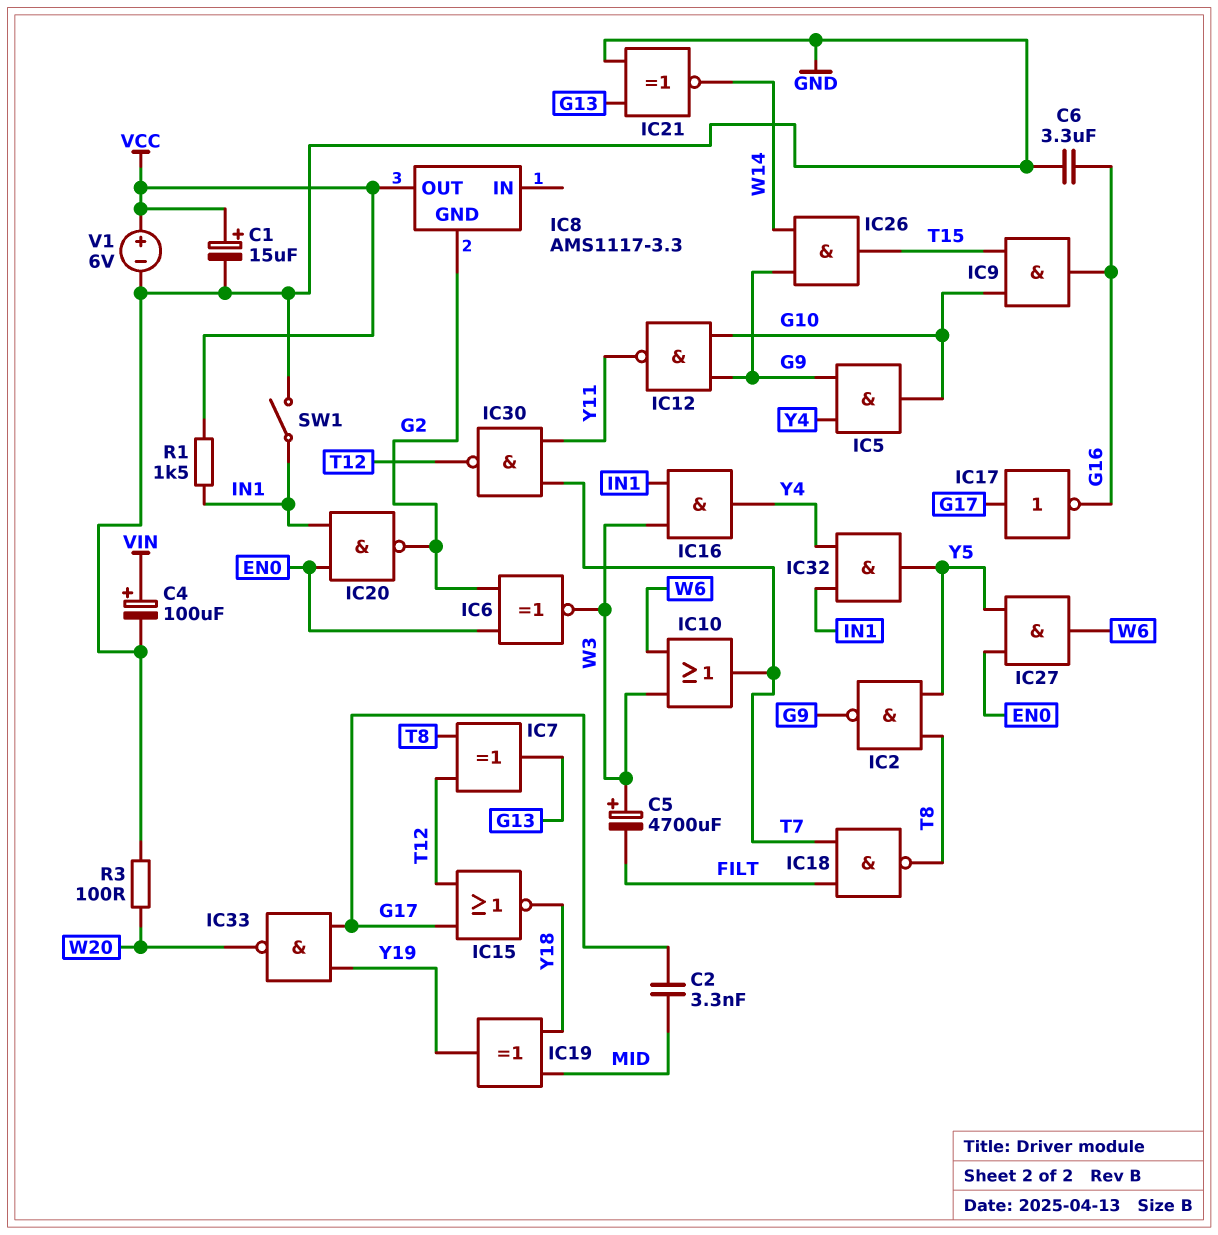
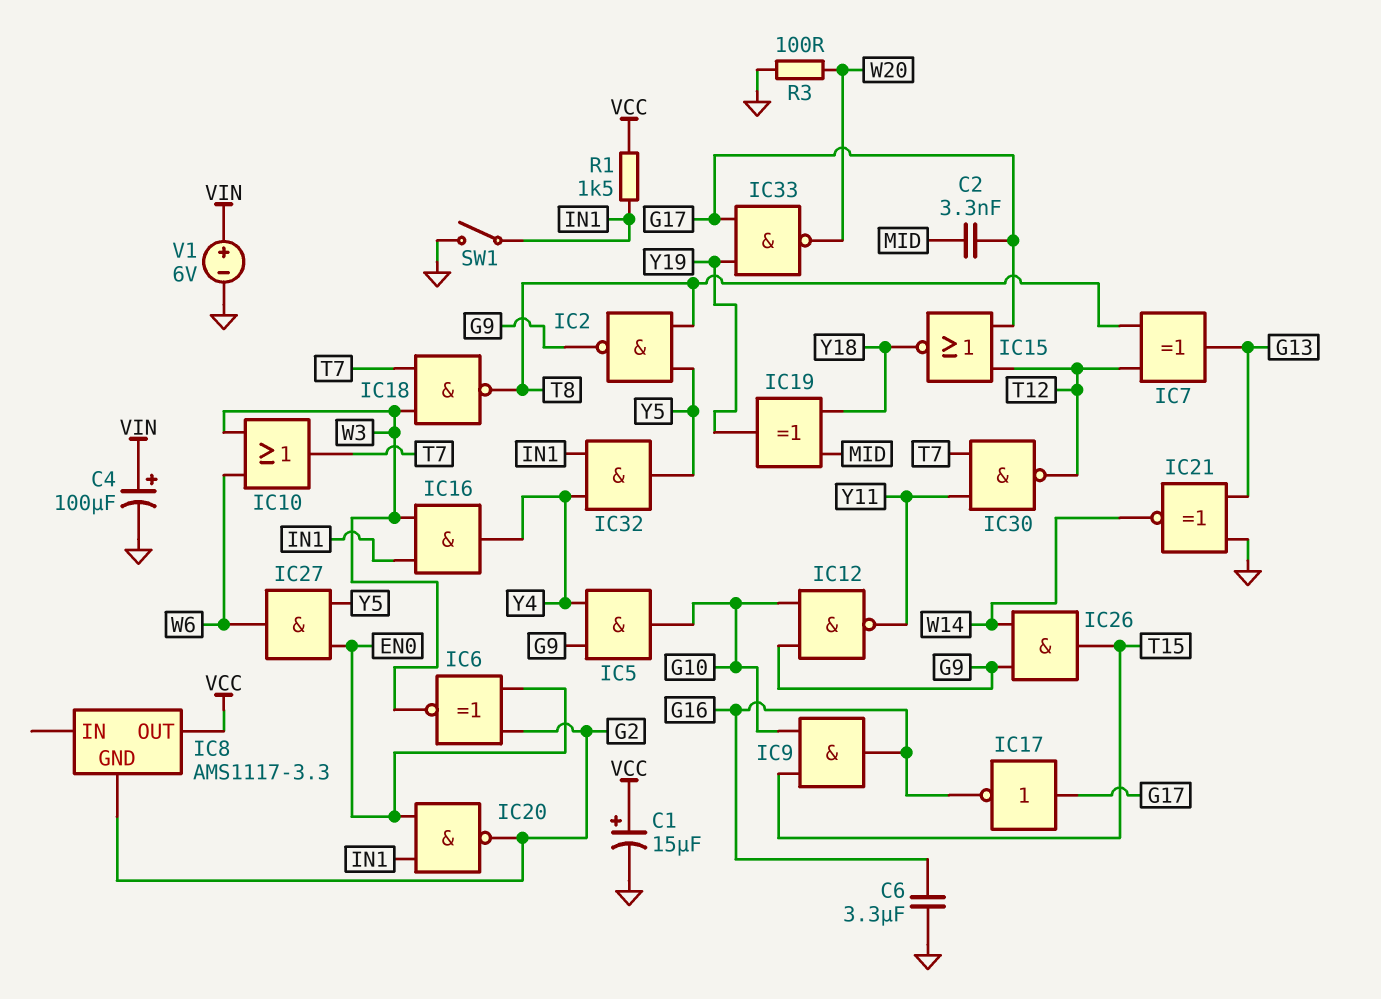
C5: 4700uF (plus W3, minus FILT) -> none
IC18: NAND (in FILT, in T7, out T8) -> NAND (in T7, in W3, out T8)
V1: 6V (plus VCC, minus GND) -> 6V (plus VIN, minus GND)

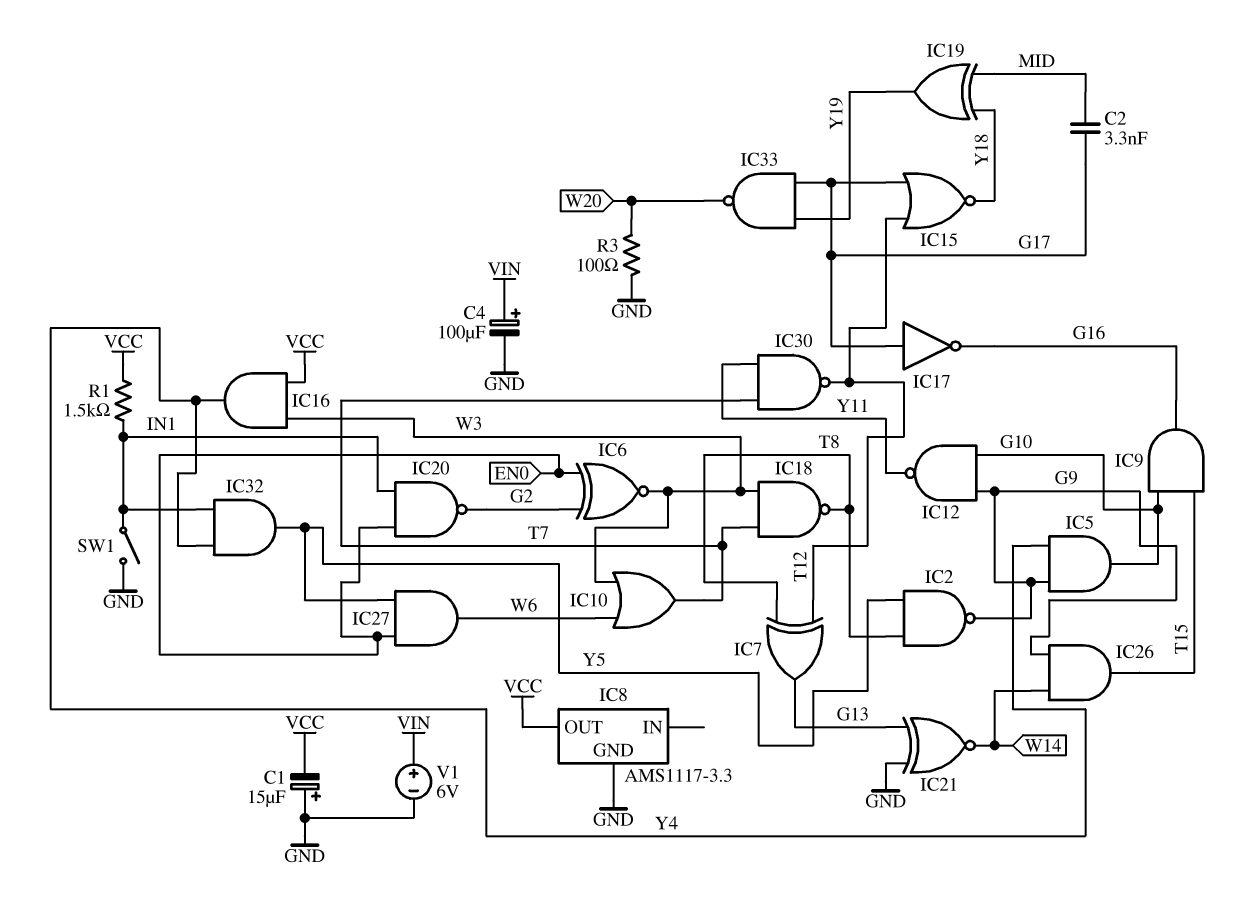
C1: 15uF (plus VCC, minus GND) -> 15uF (plus GND, minus VCC)
C6: 3.3uF (G16, GND) -> none
IC8 pin GND: G2 -> GND
IC16: AND (in IN1, in W3, out Y4) -> AND (in VCC, in W3, out Y4)

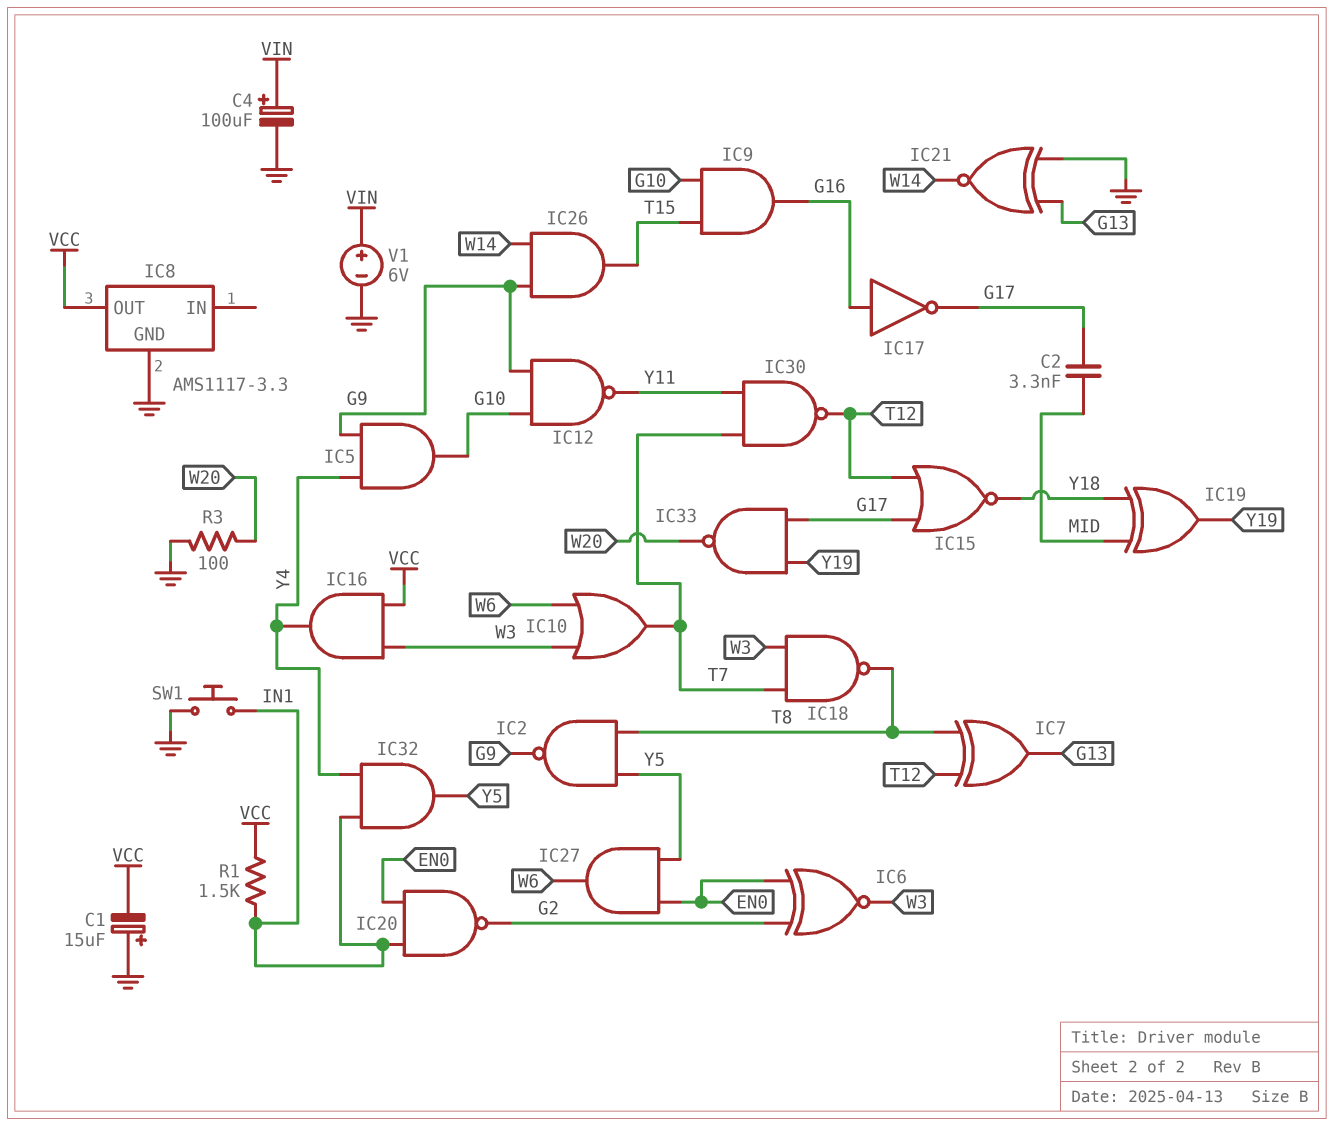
IC17: NOT (in G17, out G16) -> NOT (in G16, out G17)
SW1: switch (GND, IN1) -> button (GND, IN1)

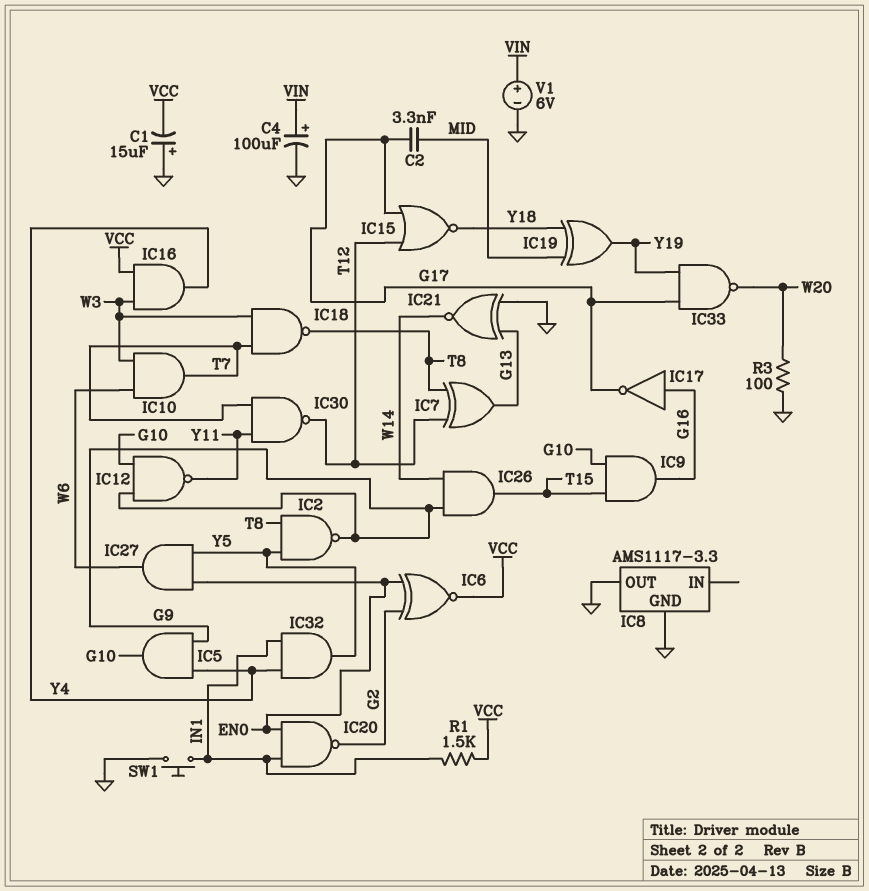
IC6: XNOR (in EN0, in G2, out W3) -> XNOR (in EN0, in G2, out VCC)
IC8 pin OUT: VCC -> GND
IC10: OR (in W3, in W6, out T7) -> AND (in W3, in W6, out T7)

